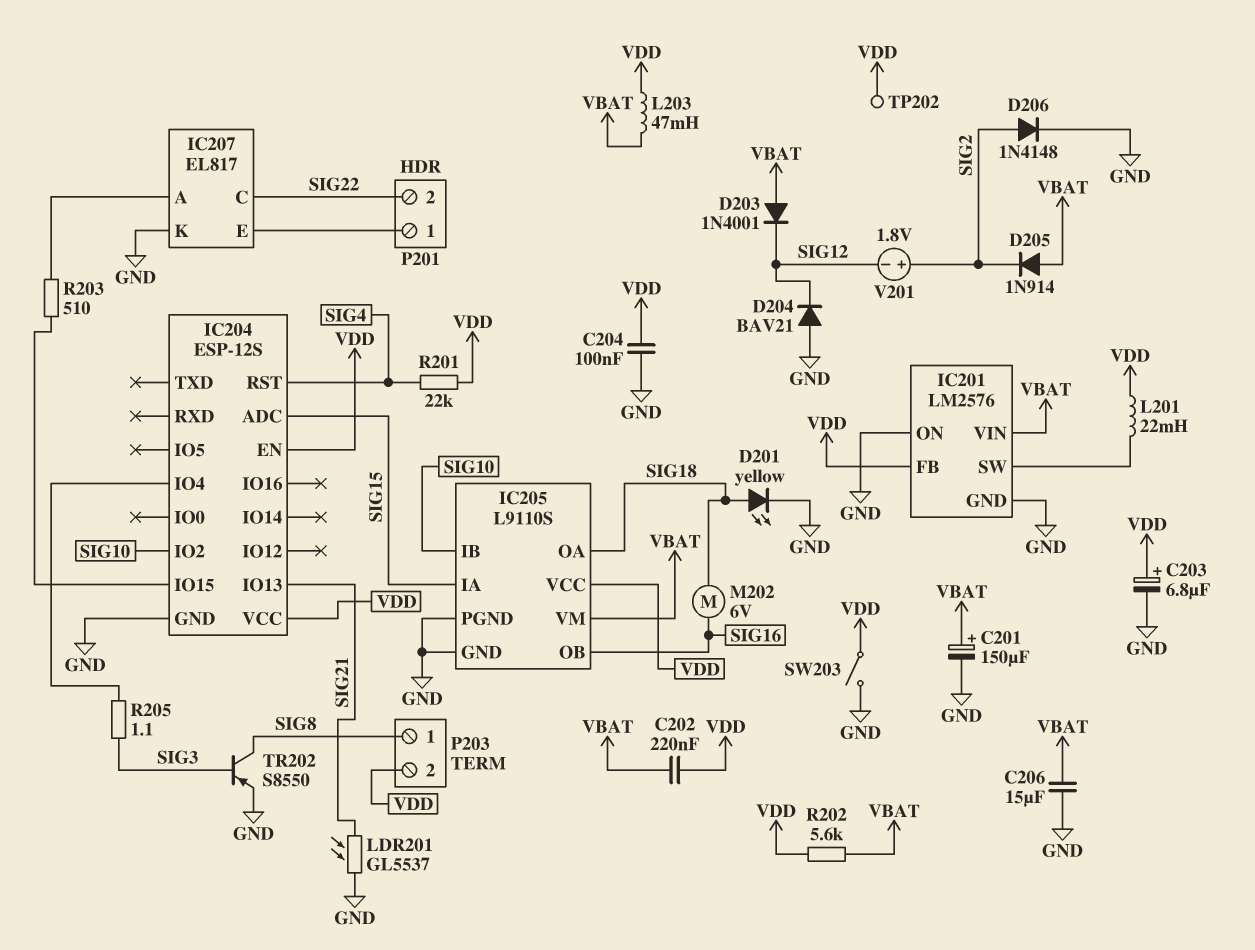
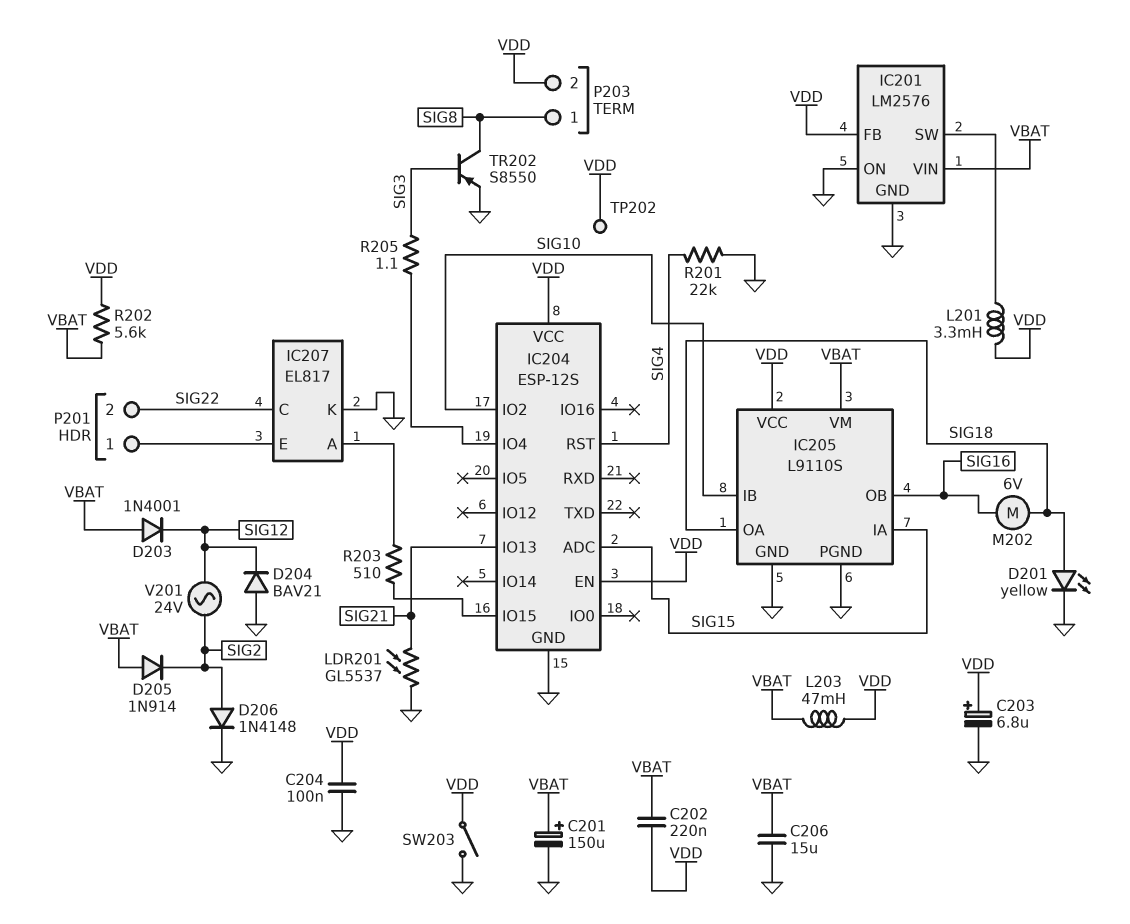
L201: 22mH (IC201/SW, VDD) -> 3.3mH (IC201/SW, VDD)
R201: 22k (SIG4, VDD) -> 22k (GND, SIG4)
V201: 1.8V (plus SIG2, minus SIG12) -> AC 24V (SIG2, SIG12)

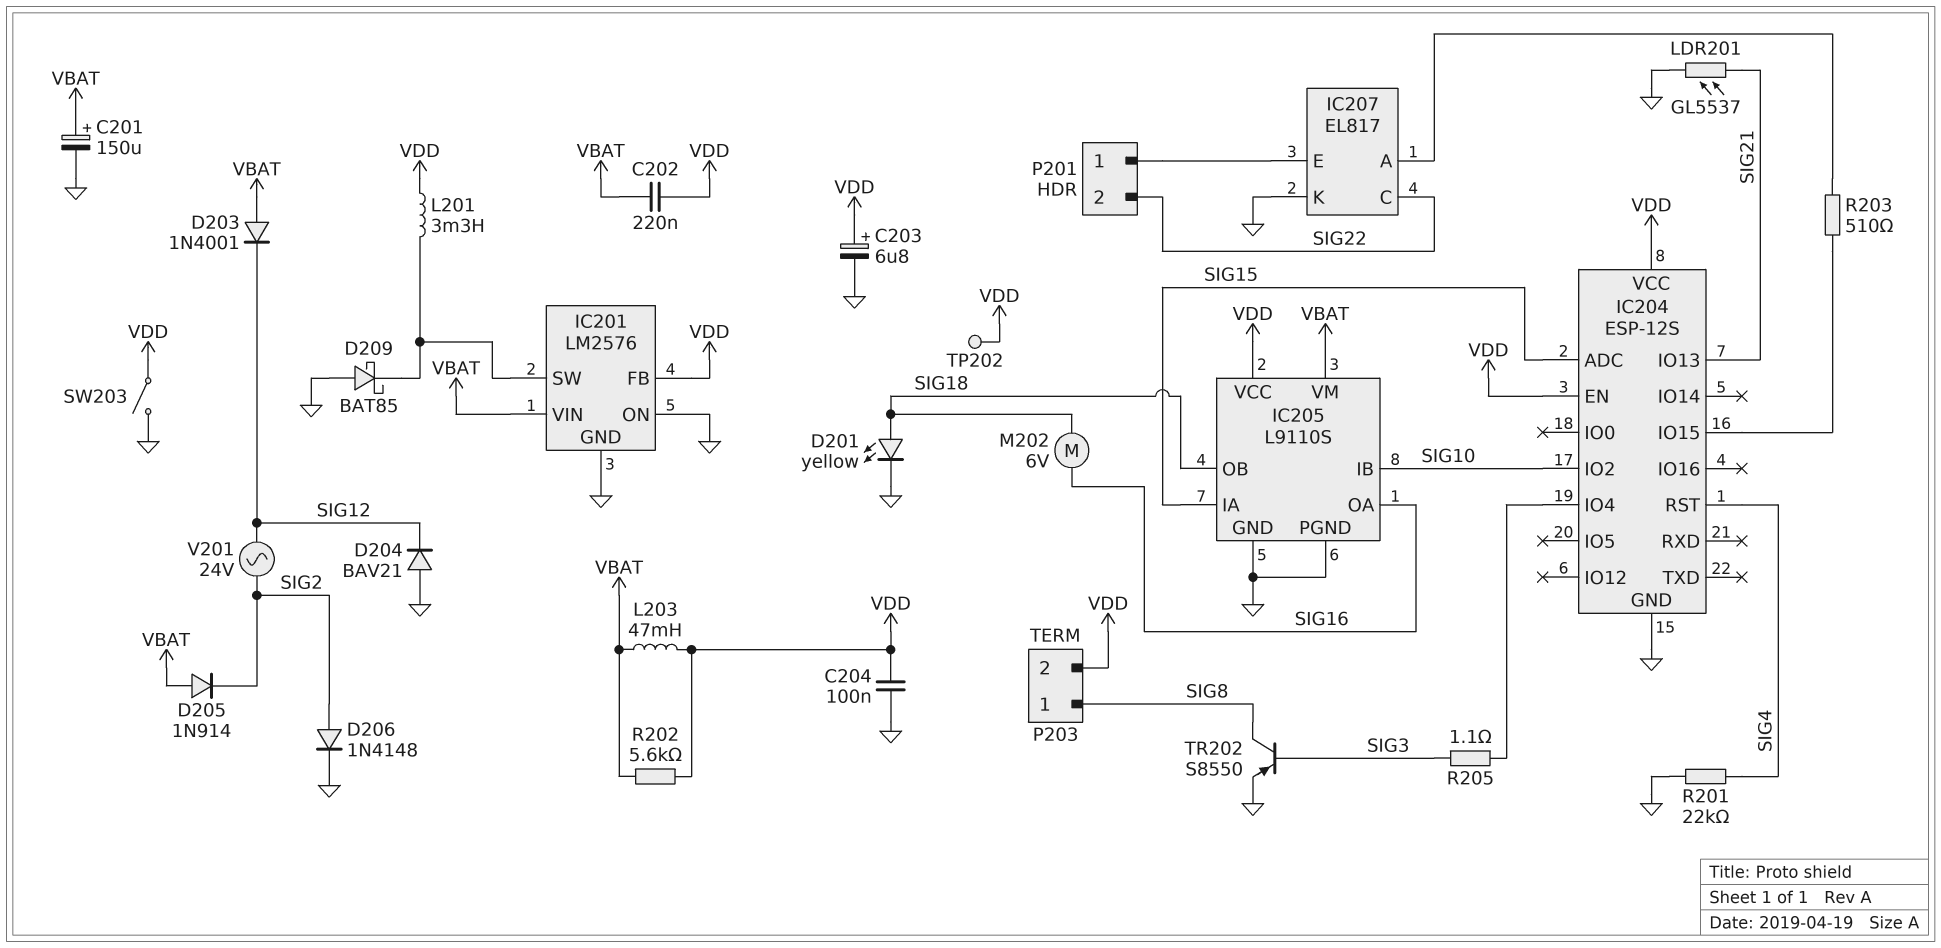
C206: 15uF (GND, VBAT) -> none
D209: none -> schottky BAT85 (A GND, K IC201/SW)
IC205 pin OA: SIG18 -> SIG16
IC205 pin OB: SIG16 -> SIG18

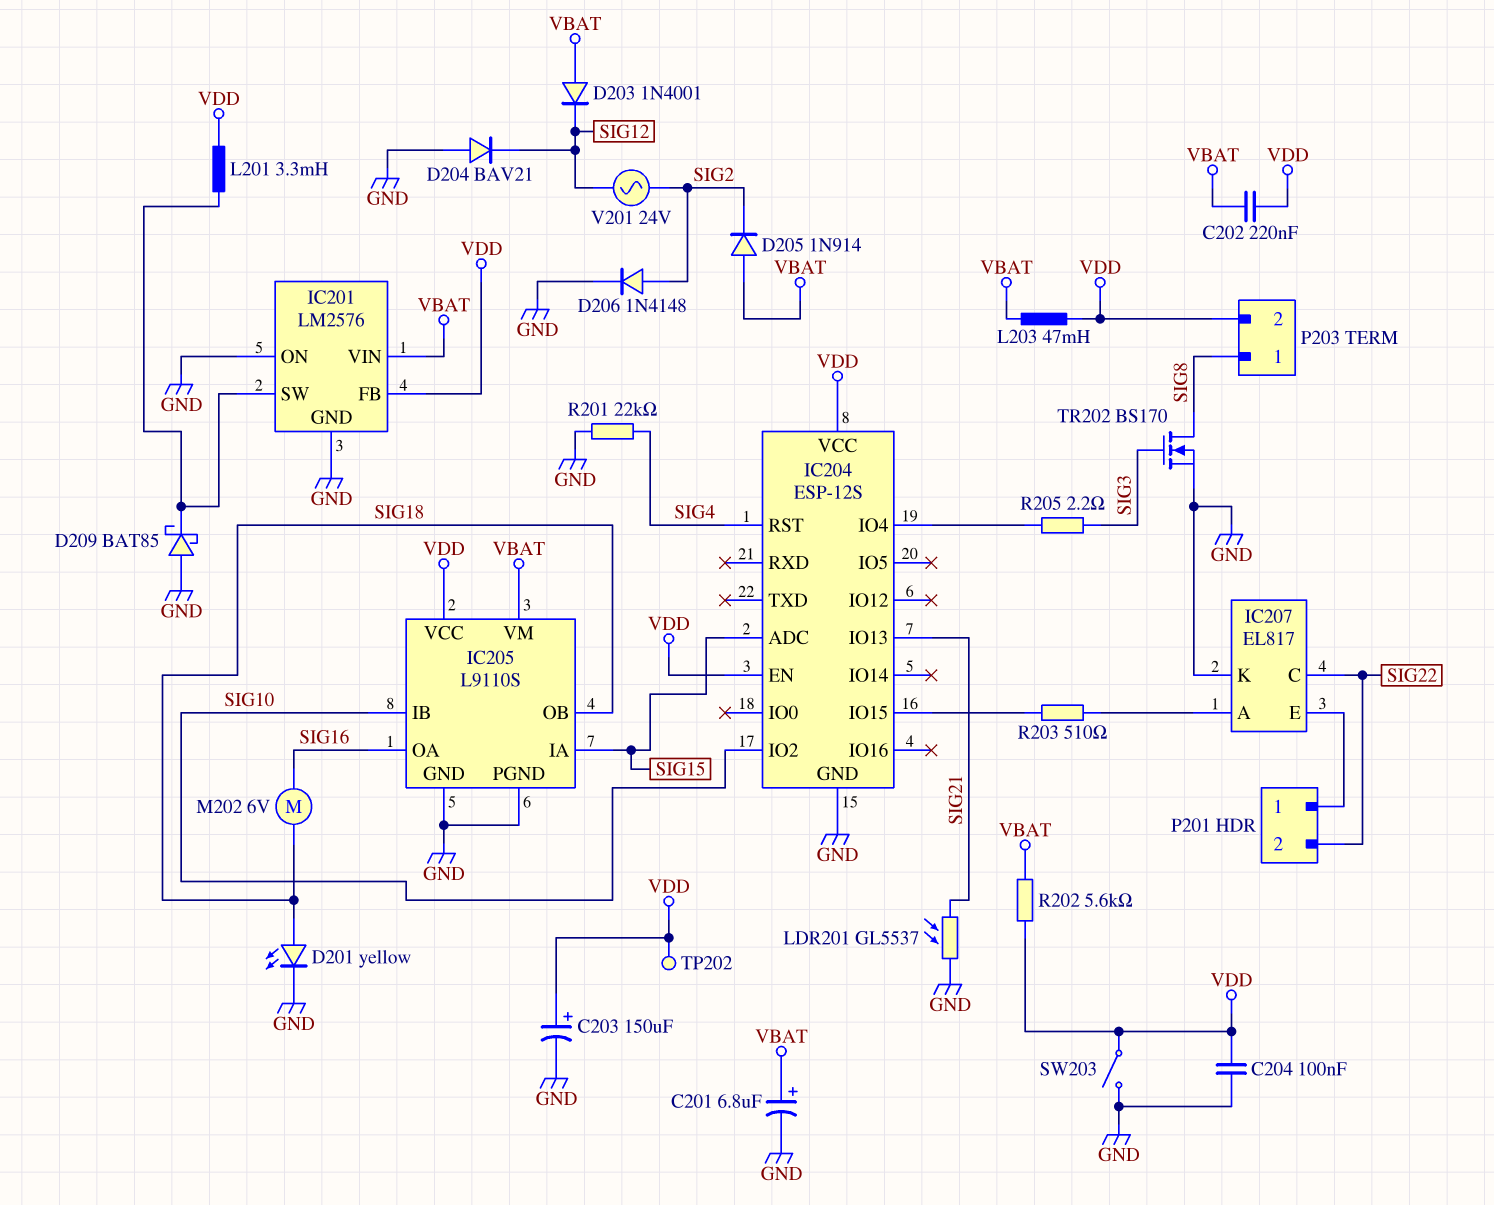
C201: 150uF (plus VBAT, minus GND) -> 6.8uF (plus VBAT, minus GND)
C203: 6.8uF (plus VDD, minus GND) -> 150uF (plus VDD, minus GND)
R205: 1.1 (IC204/IO4, SIG3) -> 2.2 (IC204/IO4, SIG3)
TR202: PNP S8550 (B SIG3, C SIG8, E GND) -> NMOS BS170 (G SIG3, D SIG8, S GND)

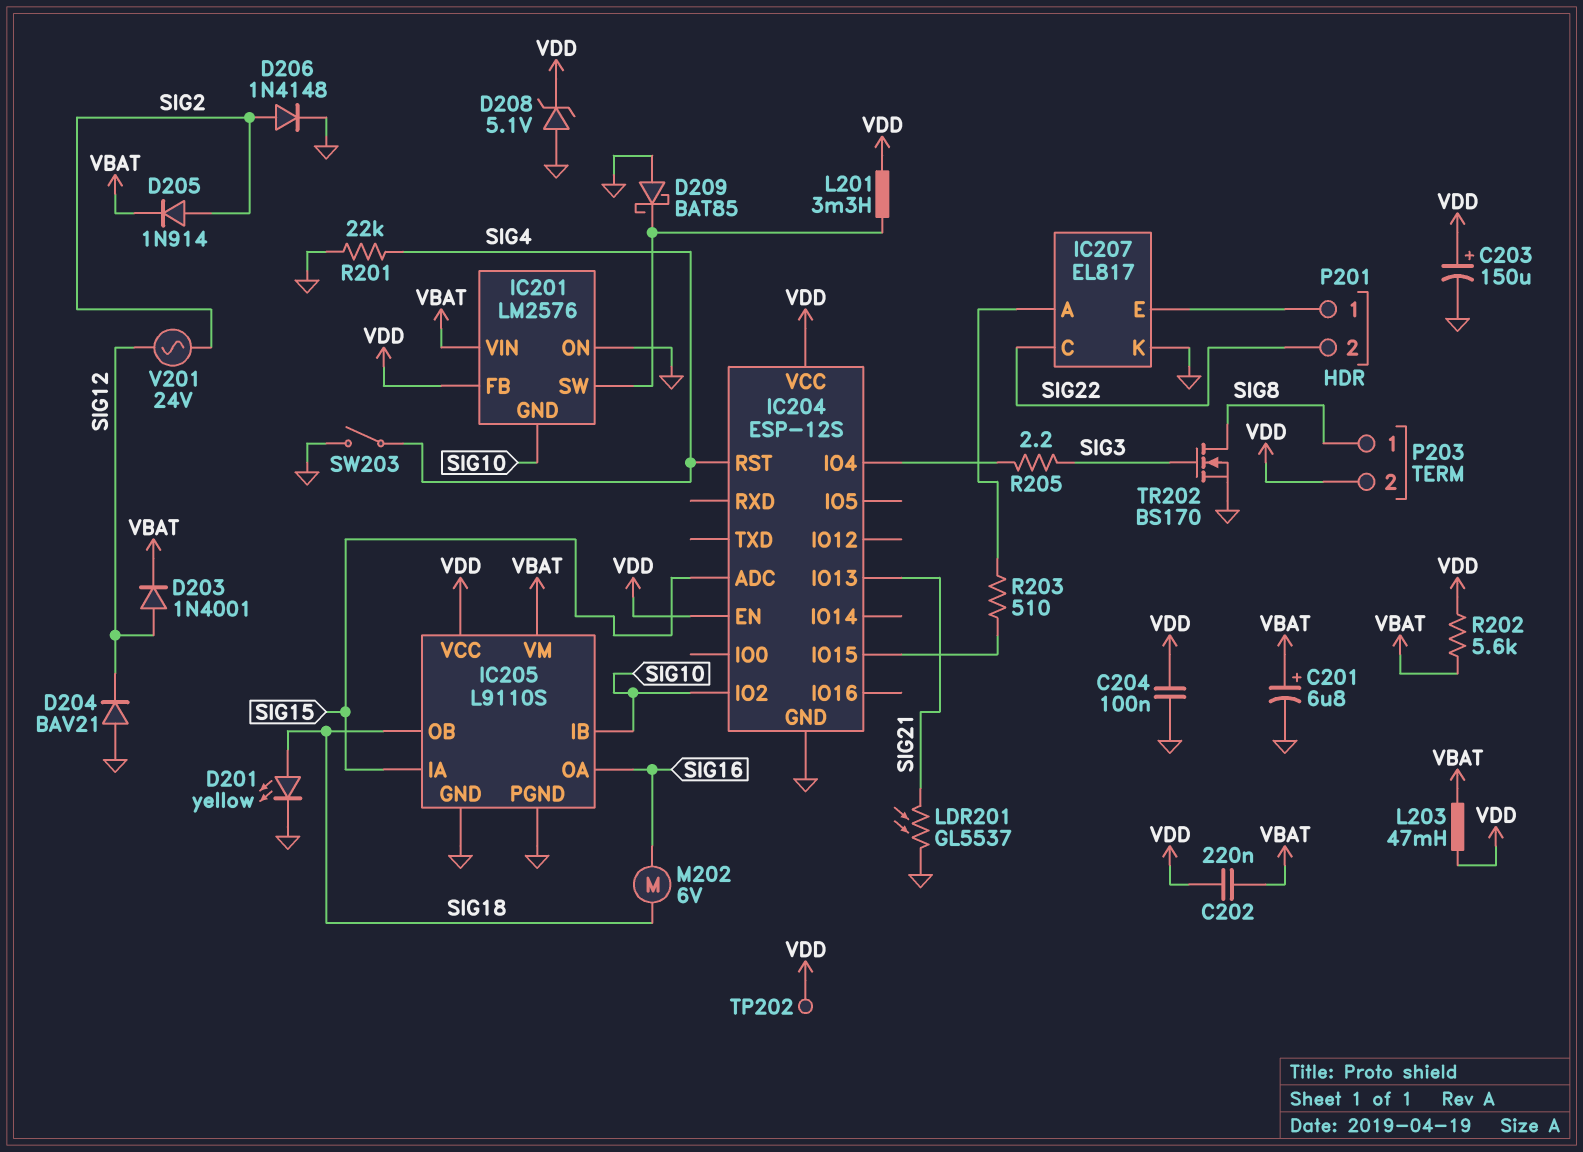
D203: diode 1N4001 (A VBAT, K SIG12) -> diode 1N4001 (A SIG12, K VBAT)
D205: diode 1N914 (A VBAT, K SIG2) -> diode 1N914 (A SIG2, K VBAT)
D208: none -> zener 5.1V (A GND, K VDD)
IC201 pin GND: GND -> SIG10
SW203: switch (GND, VDD) -> switch (GND, SIG4)

